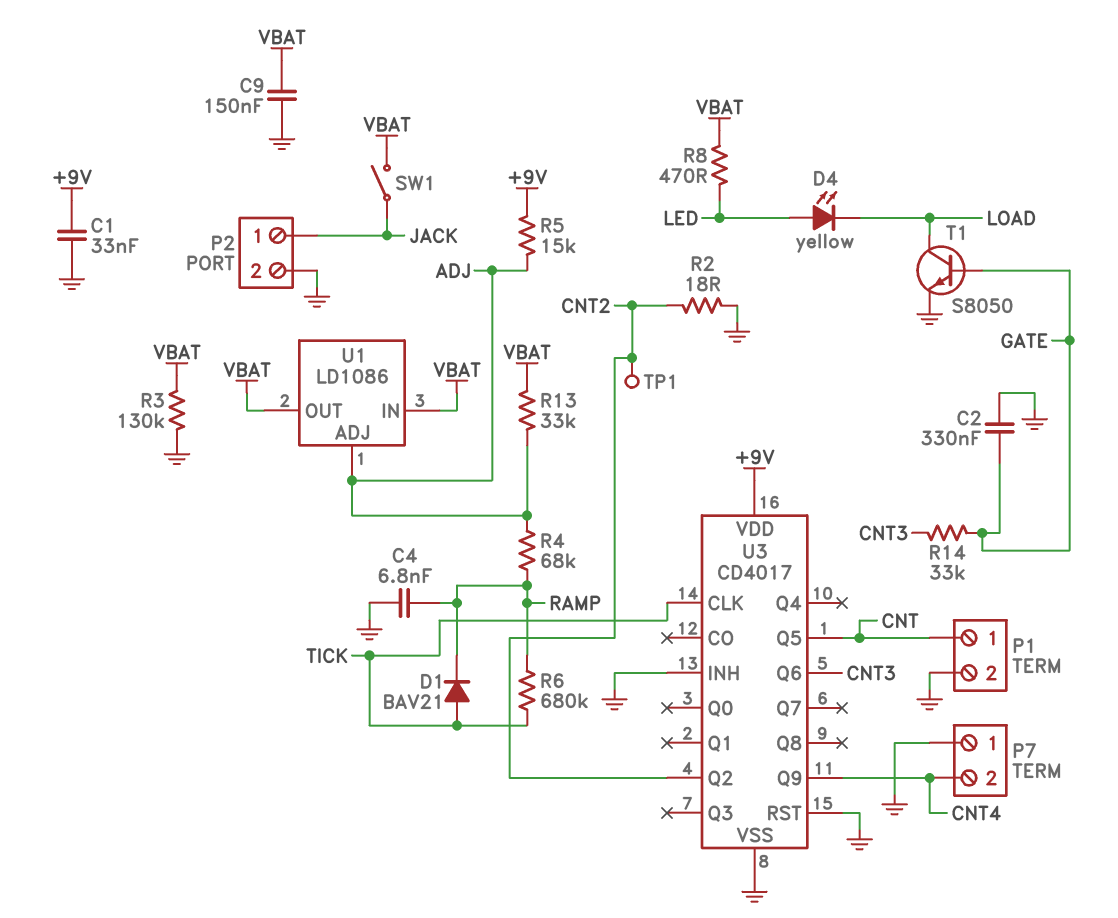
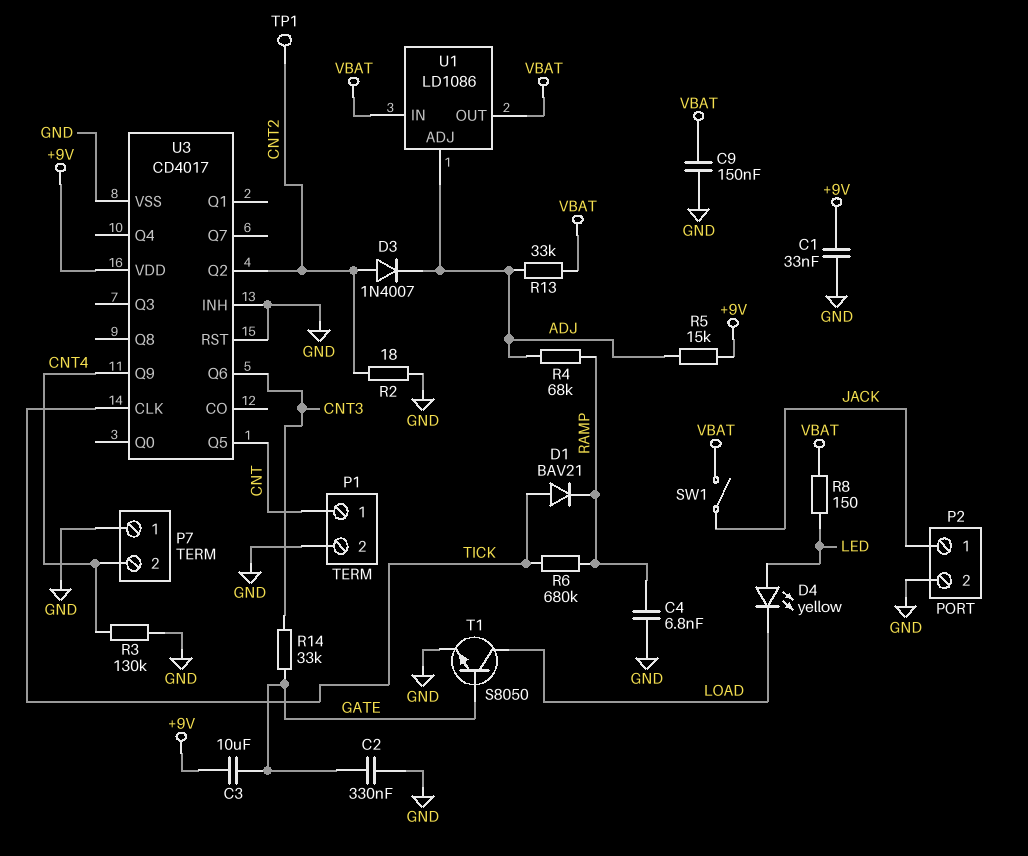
C3: none -> 10uF (+9V, GATE)
D3: none -> diode 1N4007 (A CNT2, K ADJ)
R3: 130k (GND, VBAT) -> 130k (CNT4, GND)
R8: 470 (LED, VBAT) -> 150 (LED, VBAT)

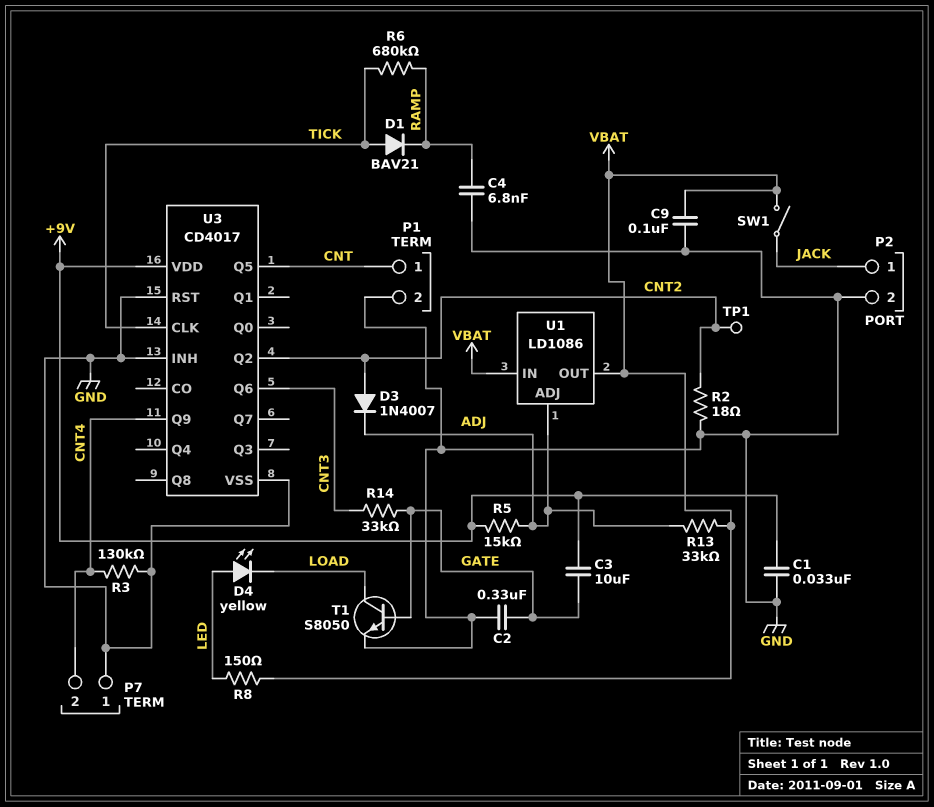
C9: 150nF (GND, VBAT) -> 100nF (GND, VBAT)
R4: 68k (ADJ, RAMP) -> none

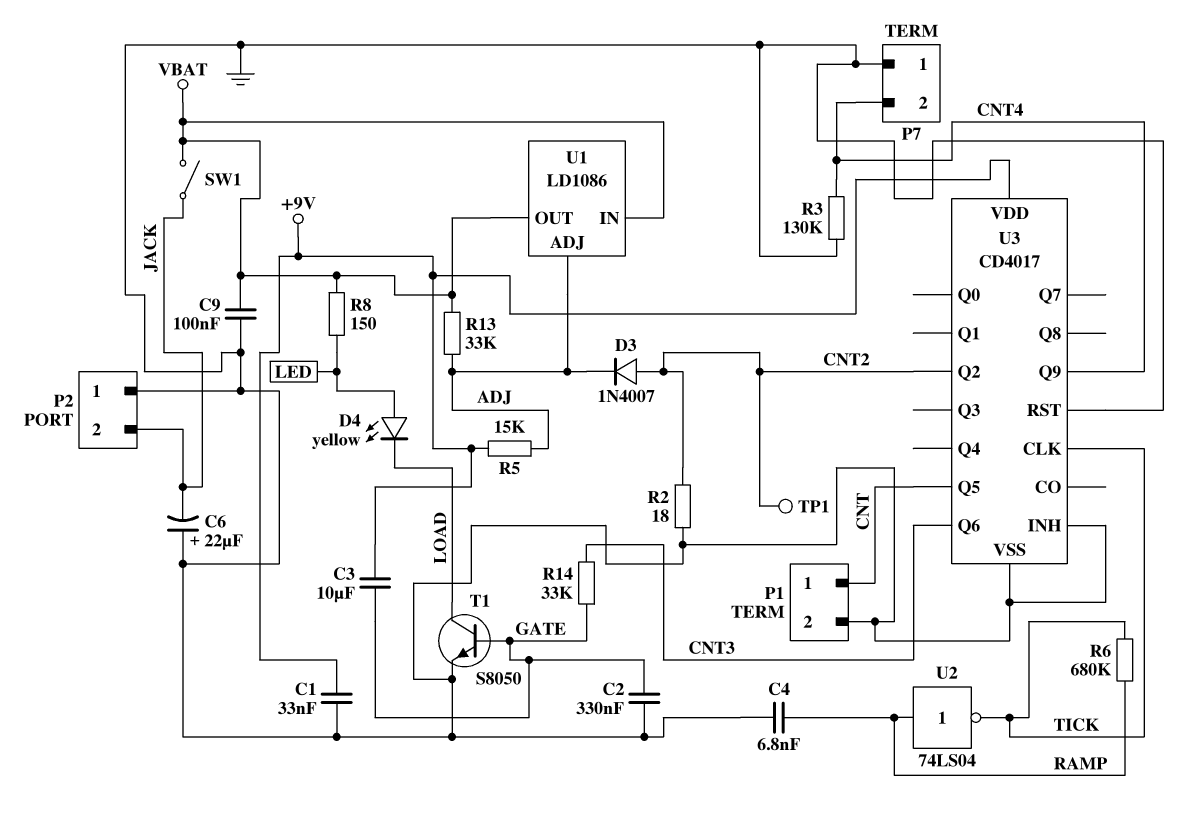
C6: none -> 22uF (plus GND, minus JACK)
D1: diode BAV21 (A TICK, K RAMP) -> none
P2 pin 1: JACK -> GND
P2 pin 2: GND -> JACK
U2: none -> NOT 74LS04 (in RAMP, out TICK)

